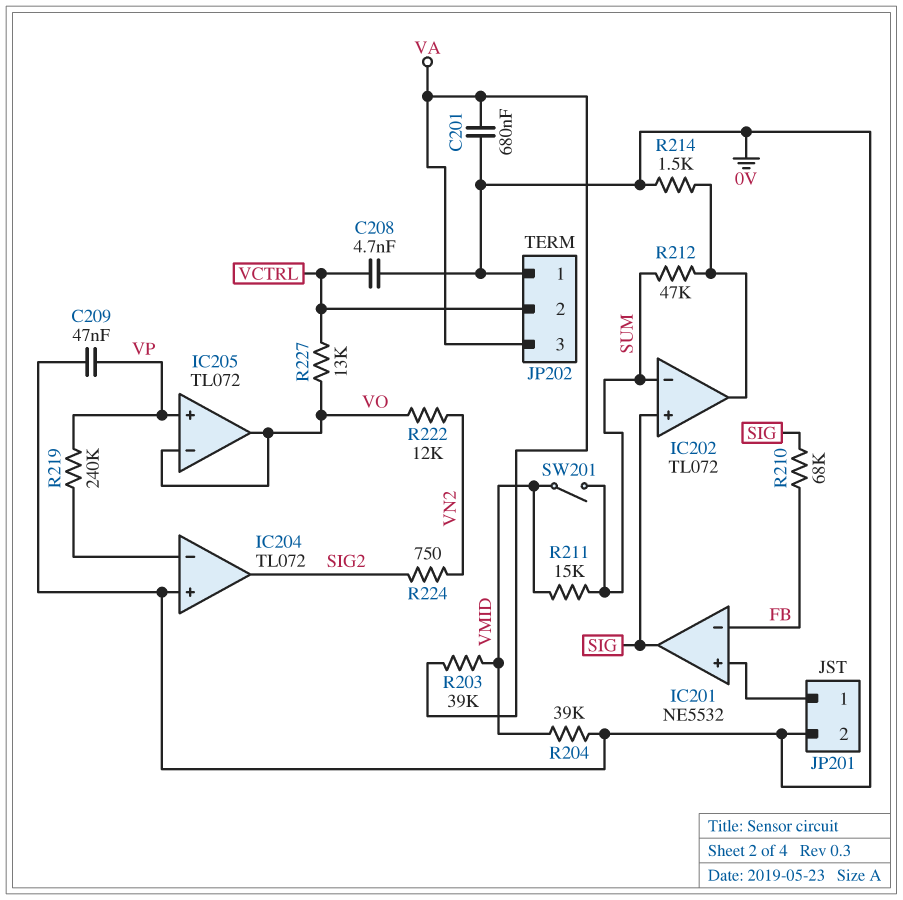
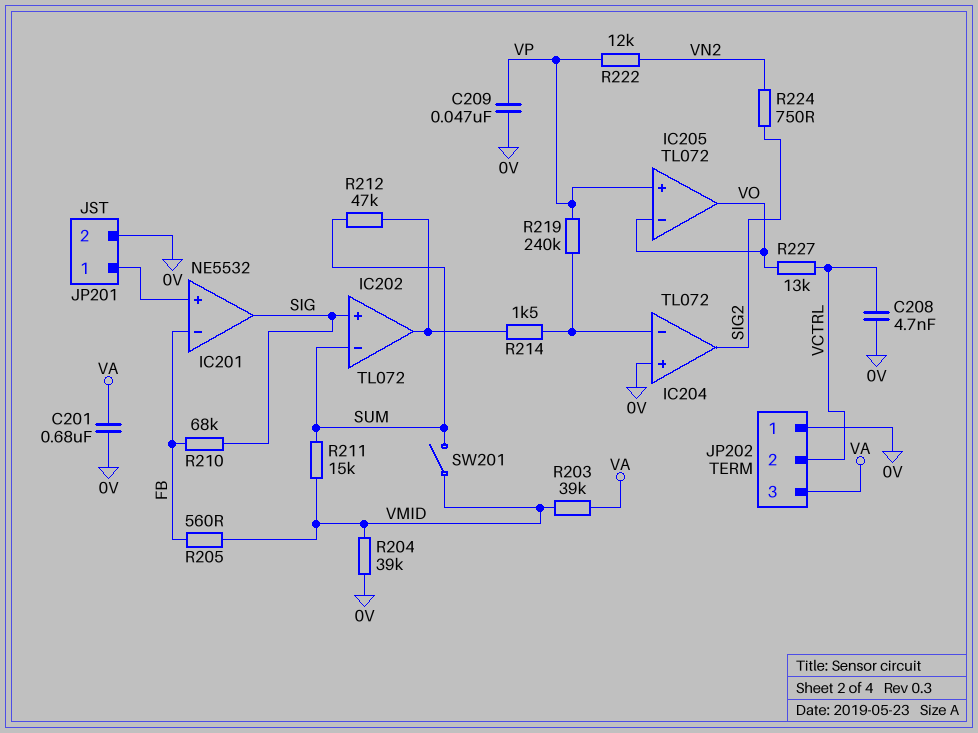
R205: none -> 560 (FB, VMID)
R214: 1.5k (0V, IC202/out) -> 1.5k (IC202/out, IC204/in-)
R222: 12k (VN2, VO) -> 12k (VN2, VP)

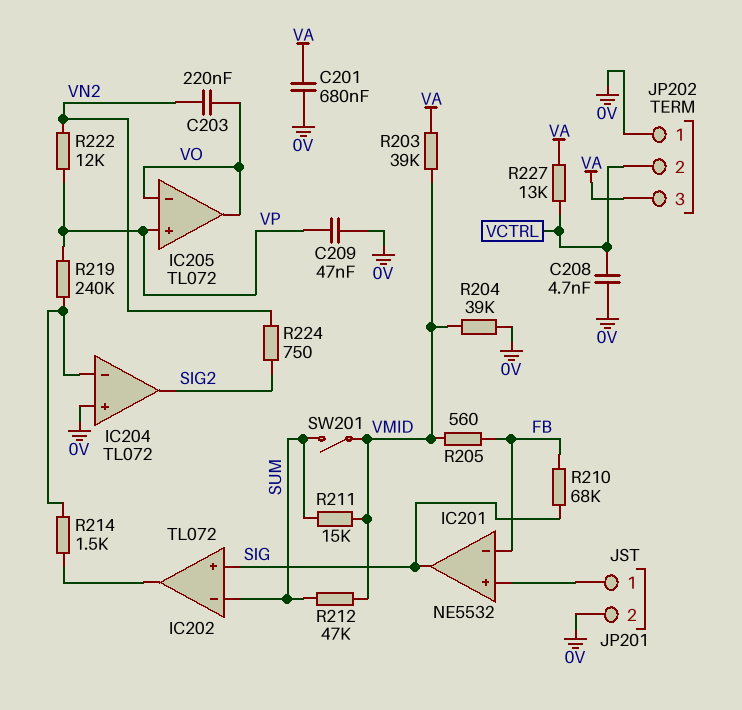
C203: none -> 220nF (VN2, VO)
R212: 47k (IC202/out, SUM) -> 47k (SUM, VMID)
R227: 13k (VCTRL, VO) -> 13k (VA, VCTRL)

